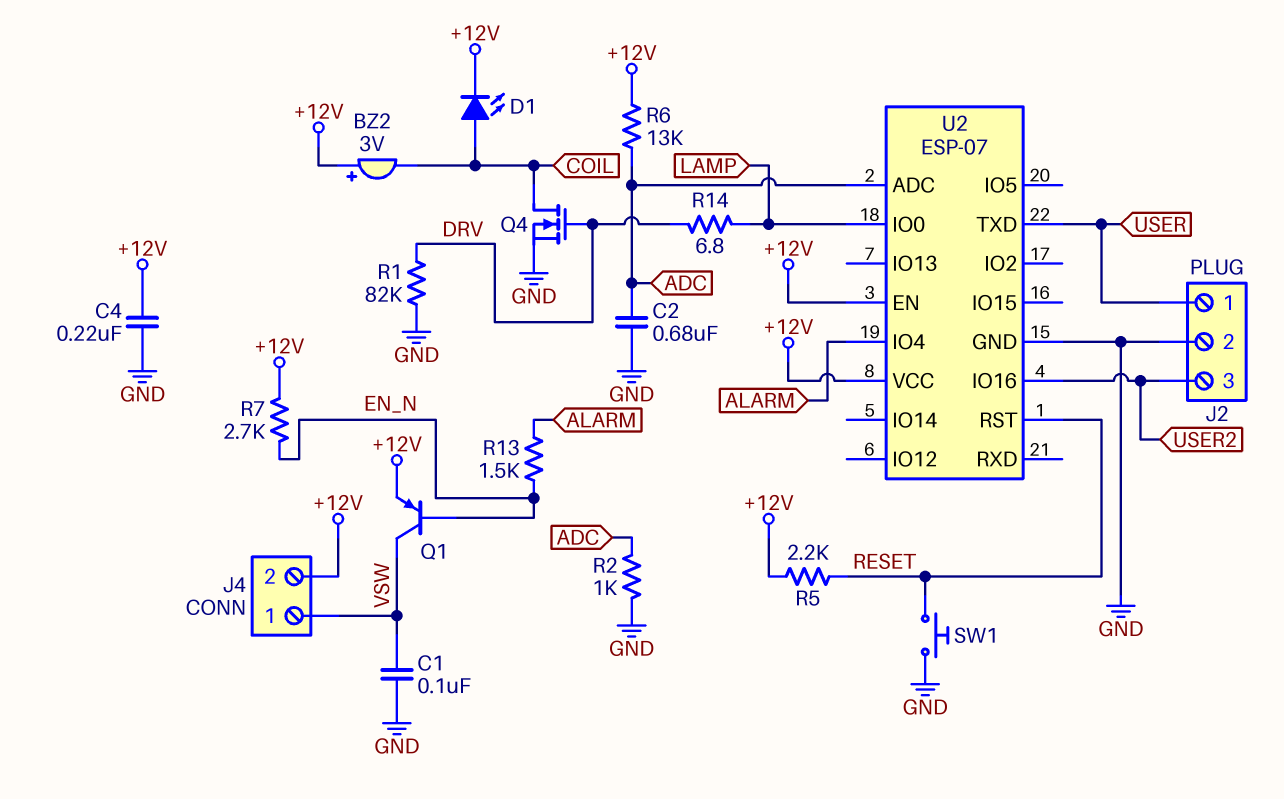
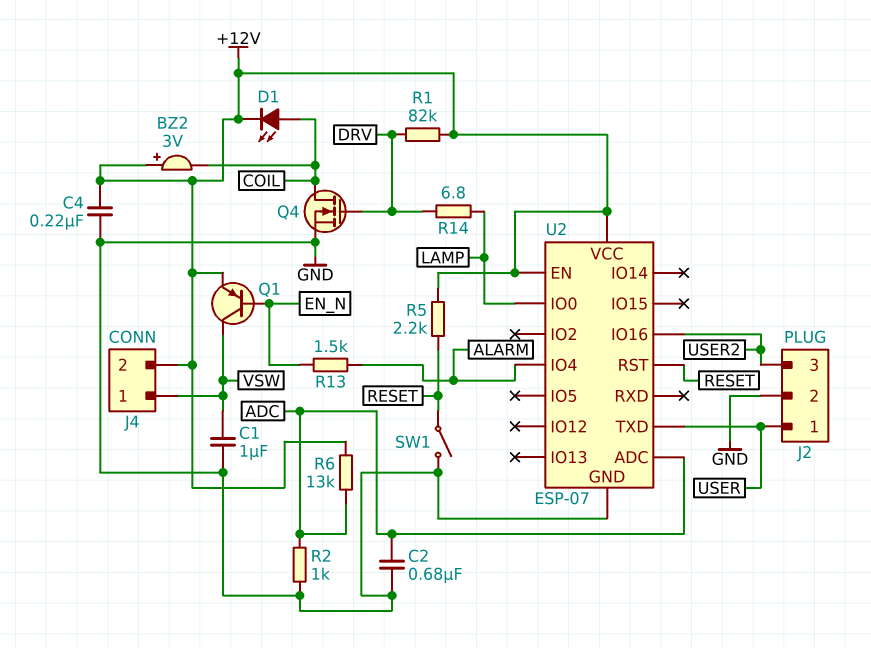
C1: 100nF (GND, VSW) -> 1uF (GND, VSW)
R1: 82k (DRV, GND) -> 82k (+12V, DRV)
R7: 2.7k (+12V, EN_N) -> none
SW1: button (GND, RESET) -> switch (GND, RESET)

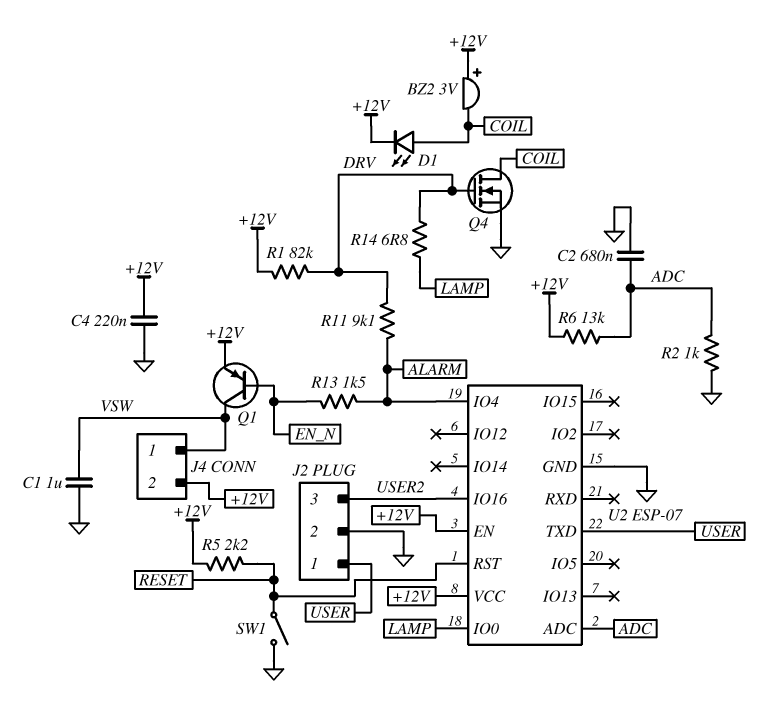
R11: none -> 9.1k (ALARM, DRV)

